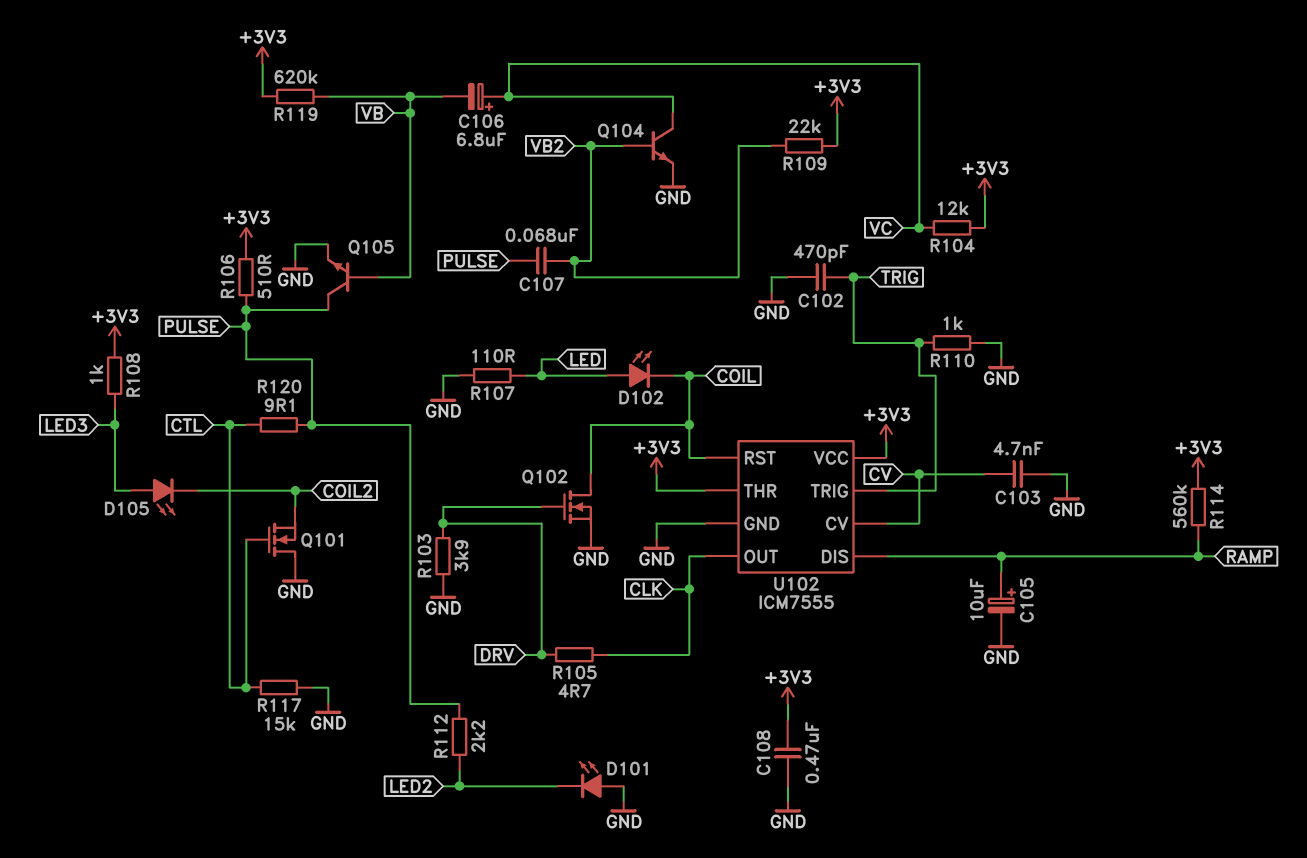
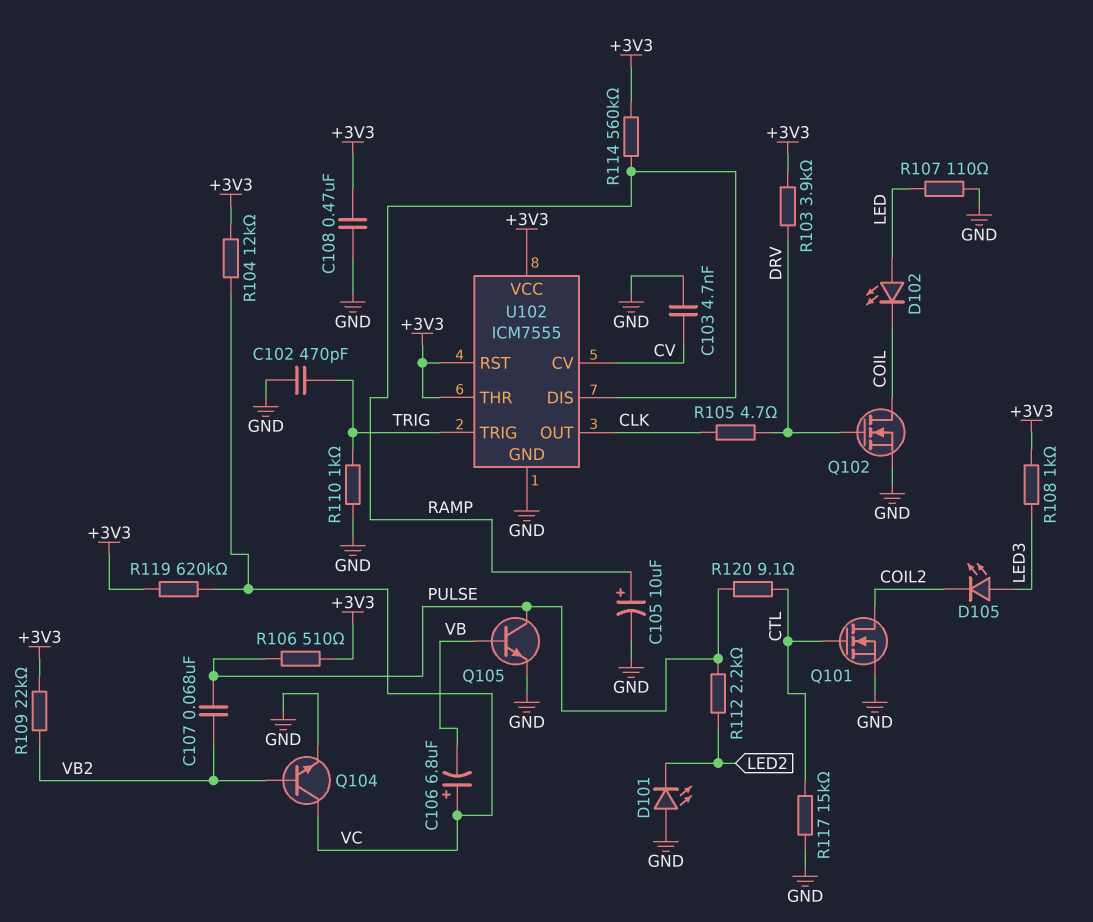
Q101: NMOS (G CTL, D GND, S COIL2) -> NMOS (G CTL, D COIL2, S GND)
R103: 3.9k (DRV, GND) -> 3.9k (+3V3, DRV)
R119: 620k (+3V3, VB) -> 620k (+3V3, VC)
U102 pin RST: COIL -> +3V3

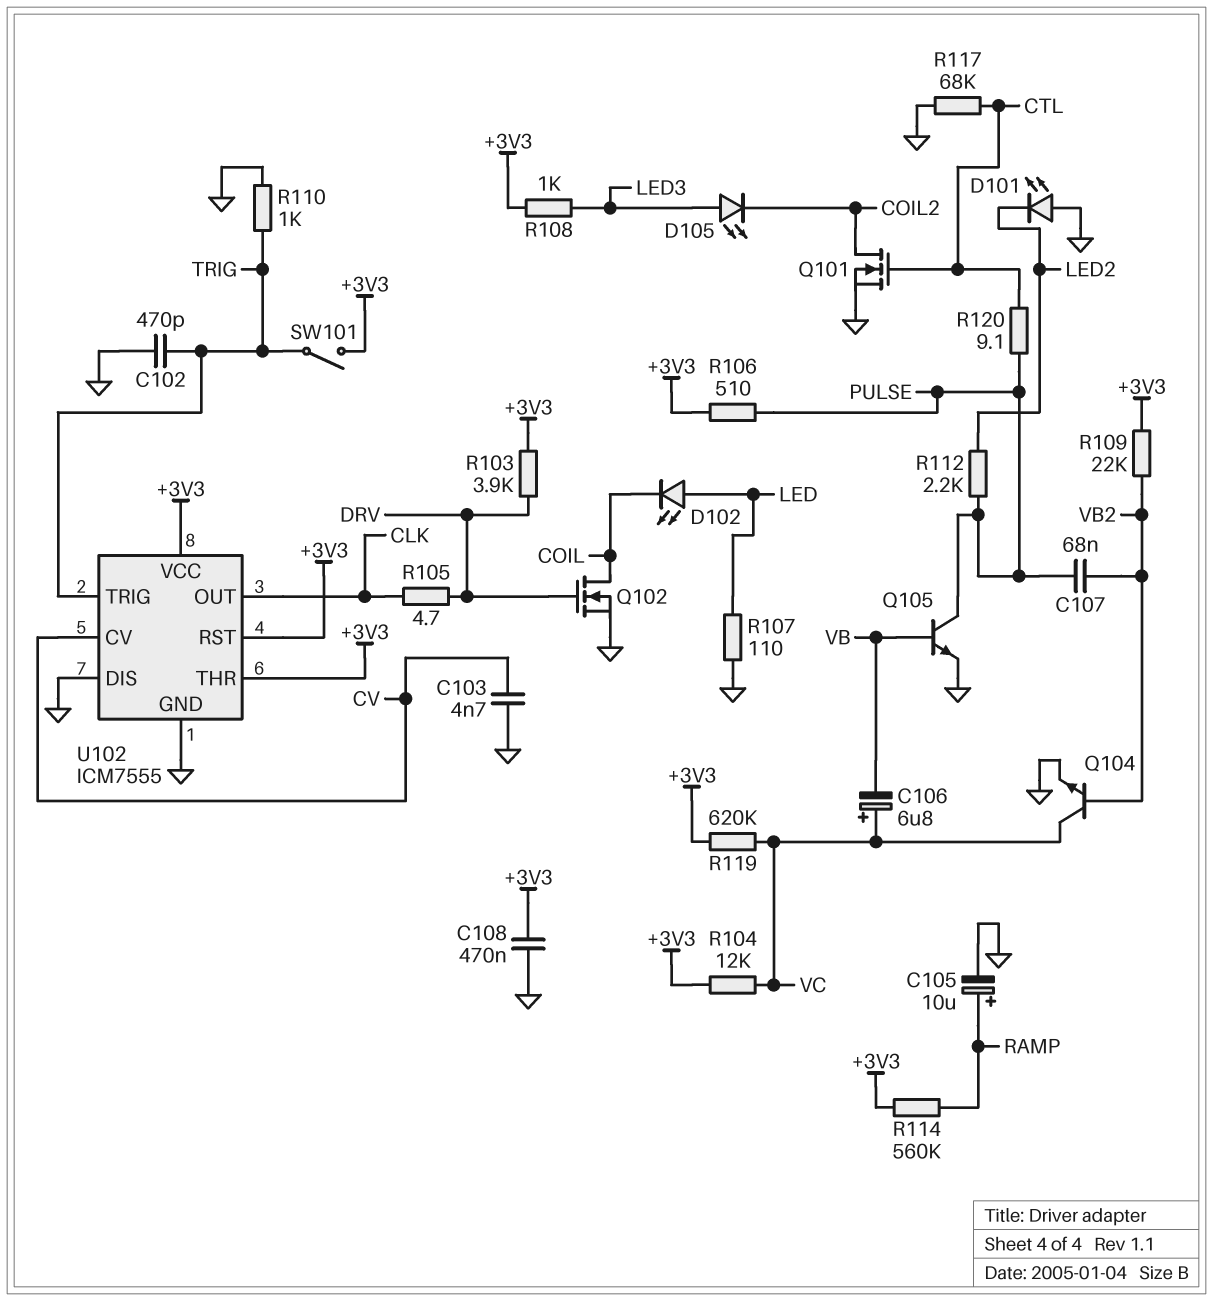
R117: 15k (CTL, GND) -> 68k (CTL, GND)
SW101: none -> switch (+3V3, TRIG)
U102 pin DIS: RAMP -> GND

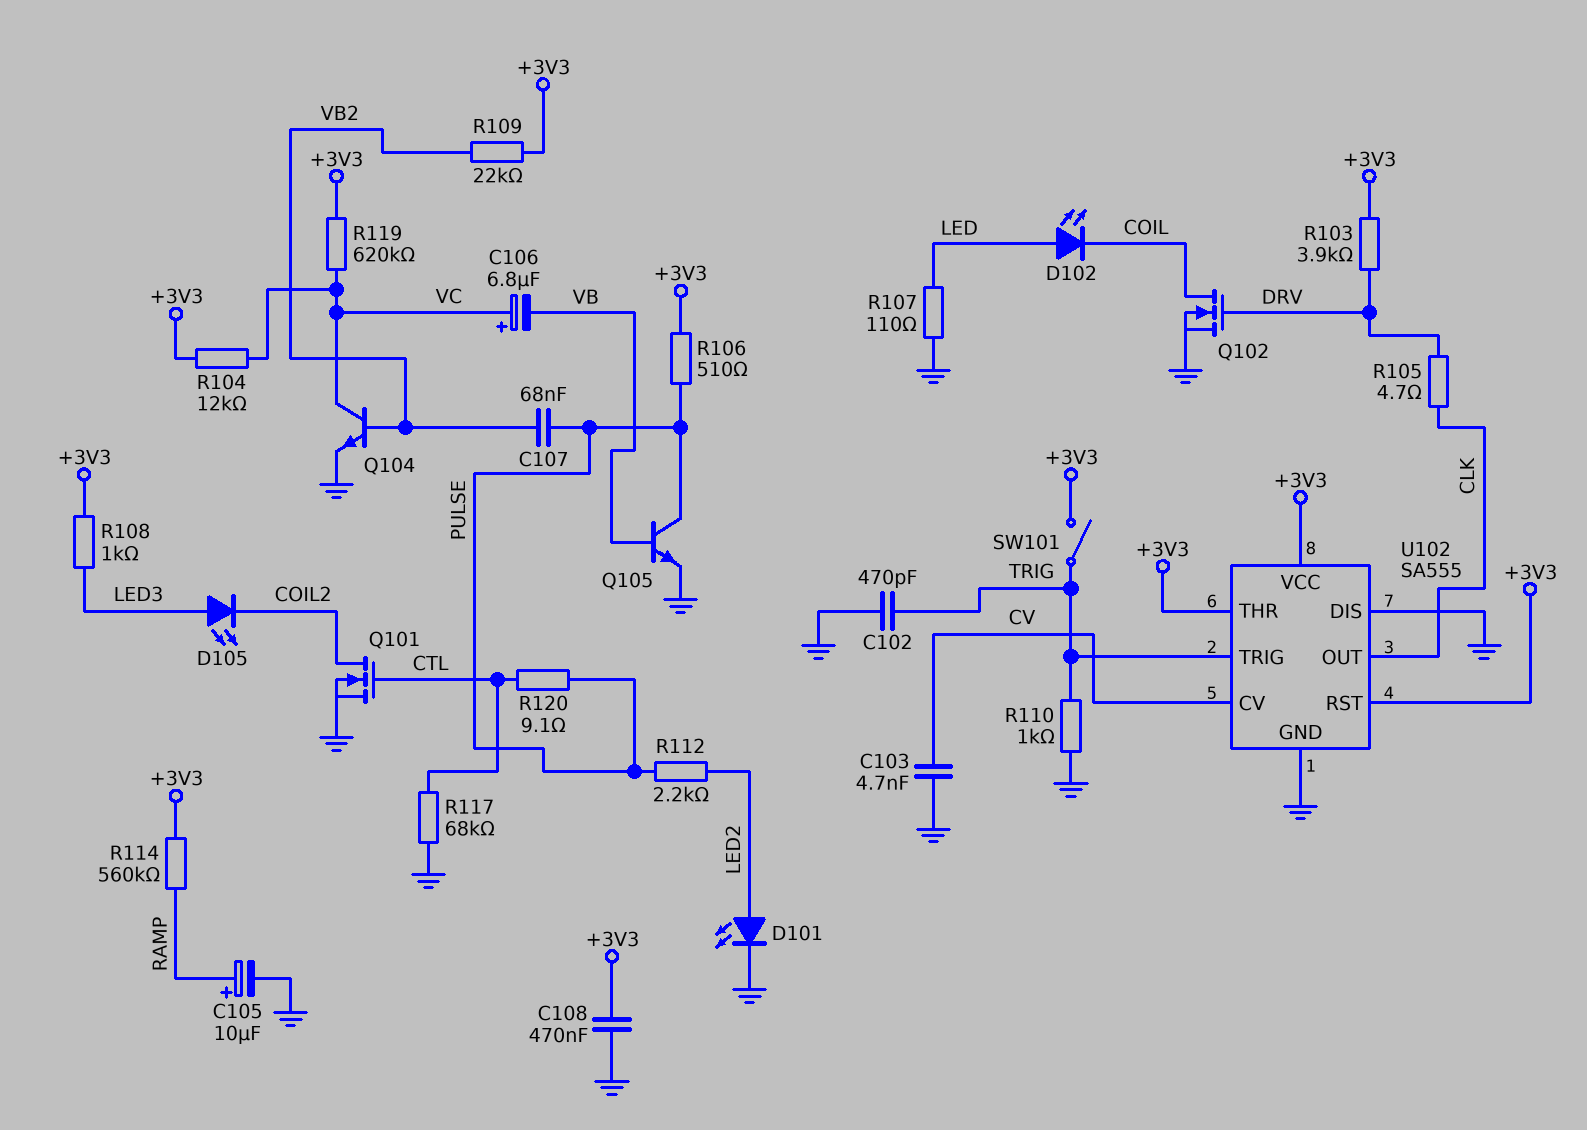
D101: LED (A GND, K LED2) -> LED (A LED2, K GND)
U102: ICM7555 -> SA555

